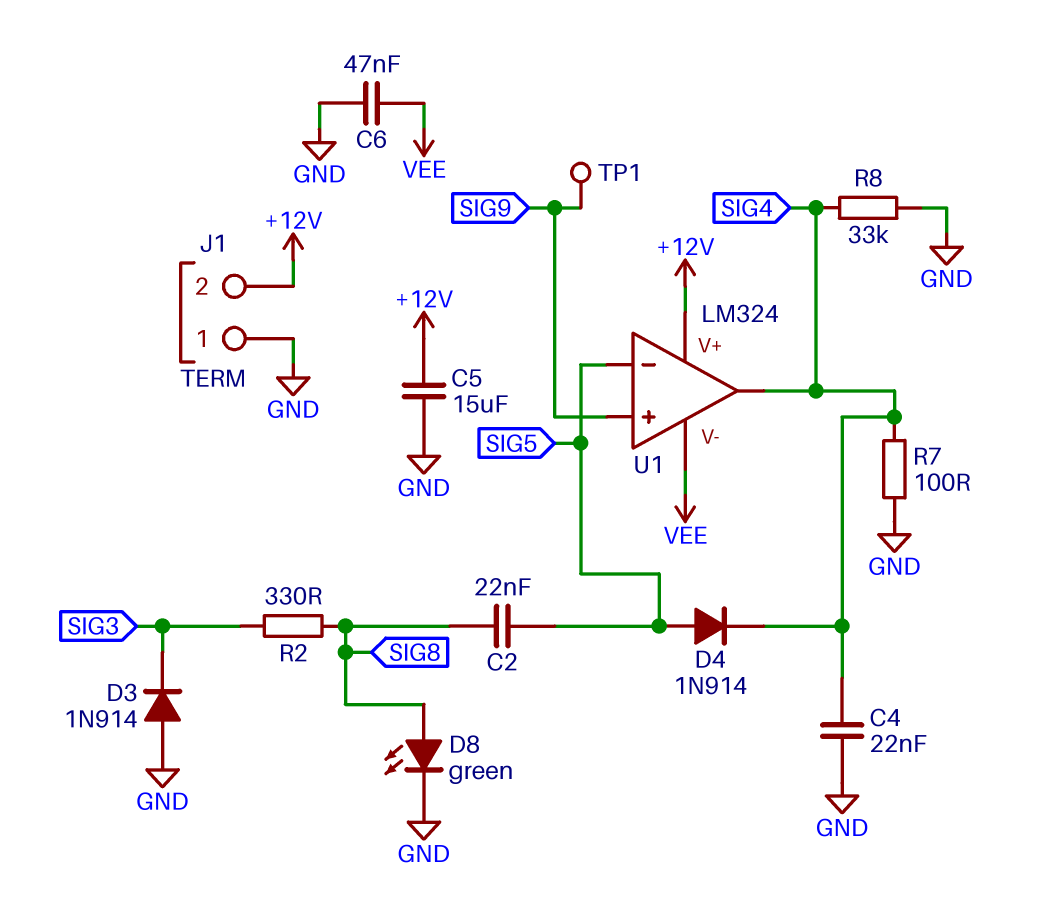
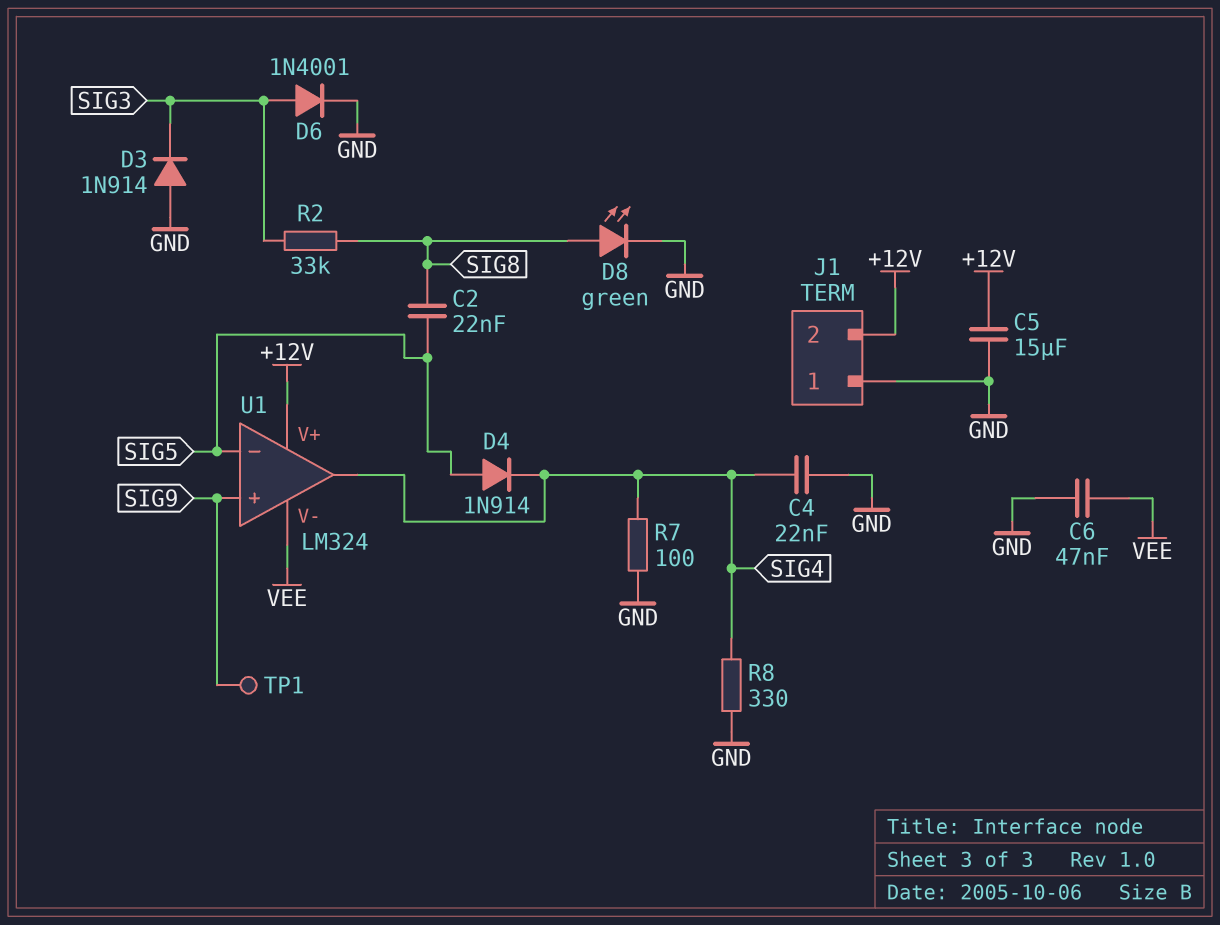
D6: none -> diode 1N4001 (A SIG3, K GND)
R2: 330 (SIG3, SIG8) -> 33k (SIG3, SIG8)
R8: 33k (GND, SIG4) -> 330 (GND, SIG4)

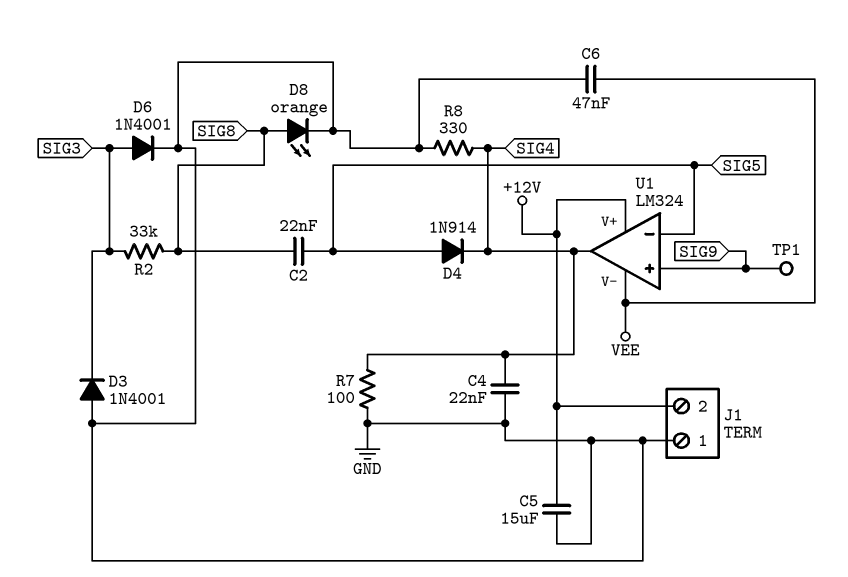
D3: diode 1N914 (A GND, K SIG3) -> diode 1N4001 (A GND, K SIG3)
D8: LED green (A SIG8, K GND) -> LED orange (A SIG8, K GND)

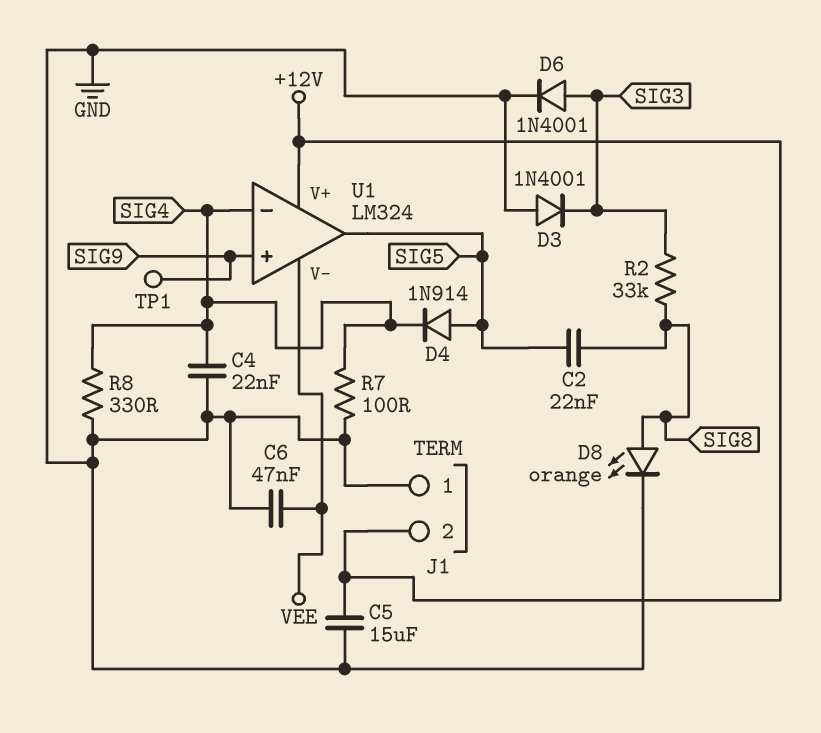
U1 pin in-: SIG5 -> SIG4
U1 pin out: SIG4 -> SIG5

